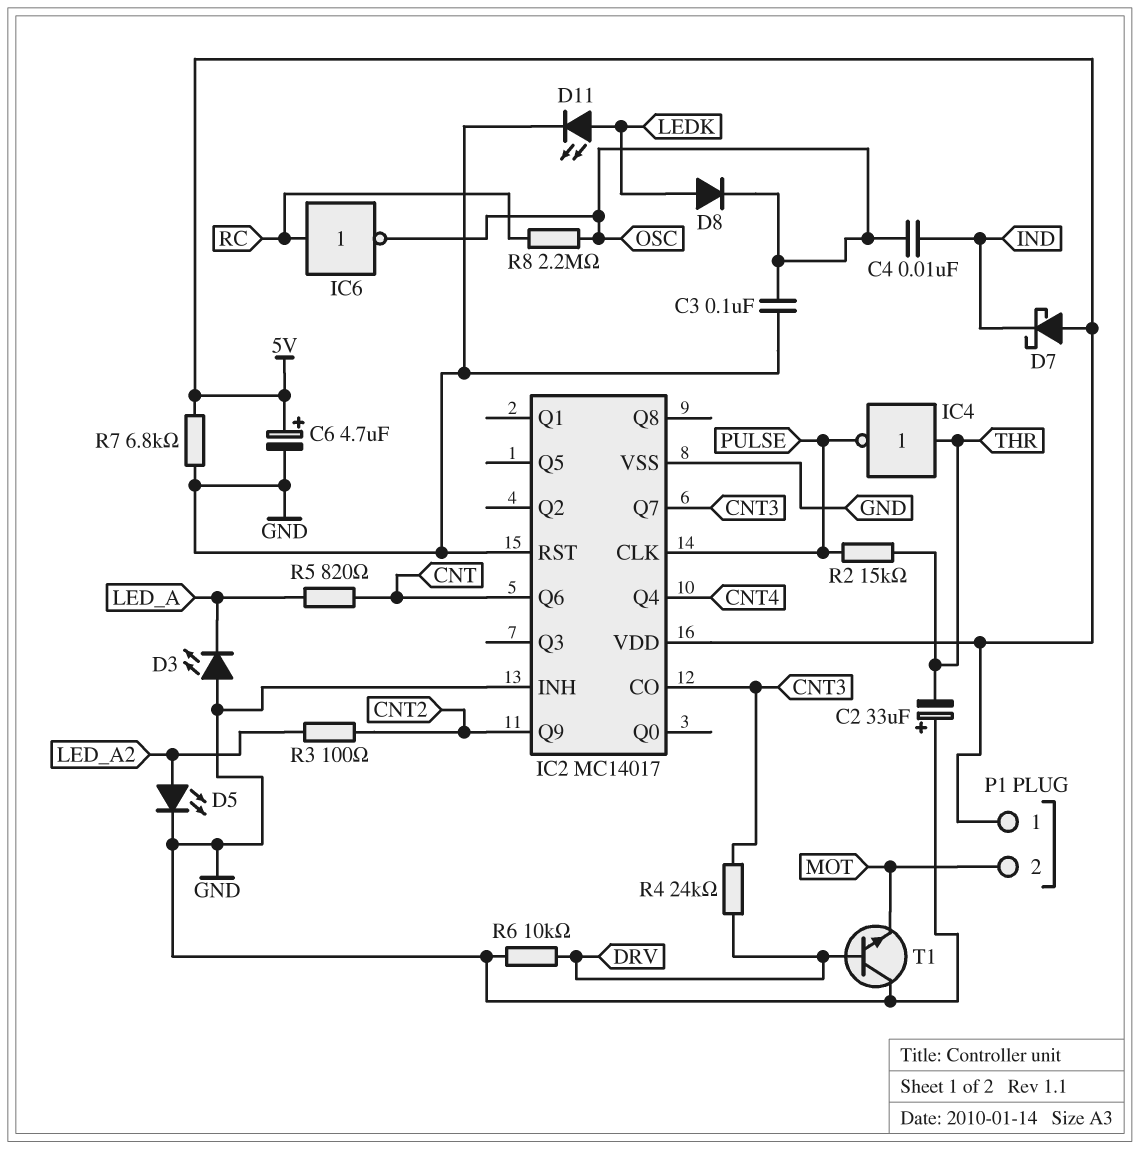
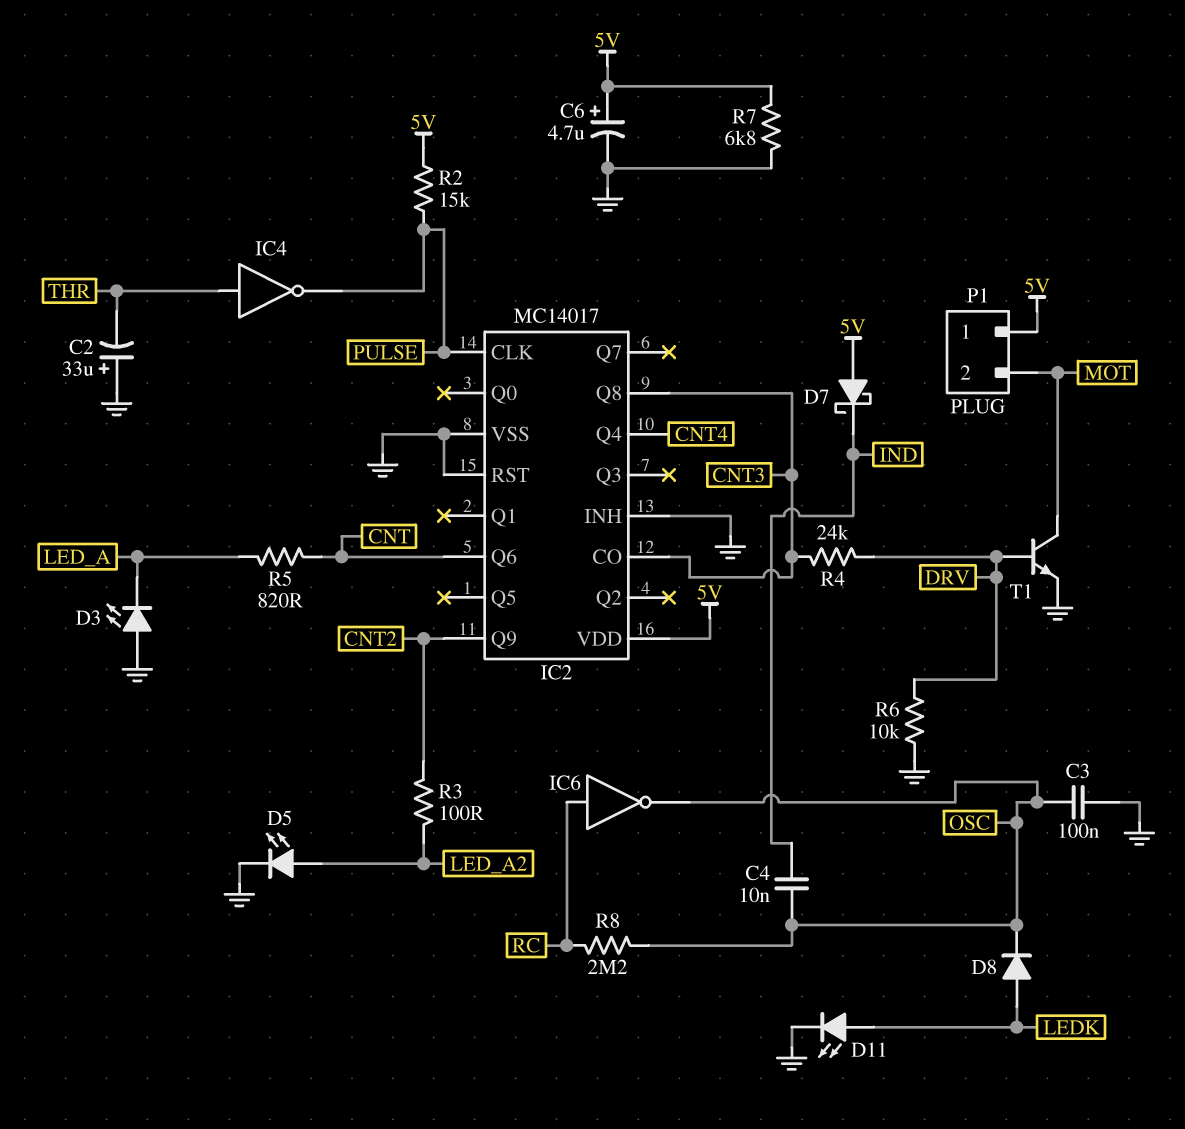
IC2 pin Q7: CNT3 -> none
IC2 pin Q8: none -> CNT3
R2: 15k (PULSE, THR) -> 15k (5V, PULSE)
T1: NPN (B DRV, C GND, E MOT) -> NPN (B DRV, C MOT, E GND)

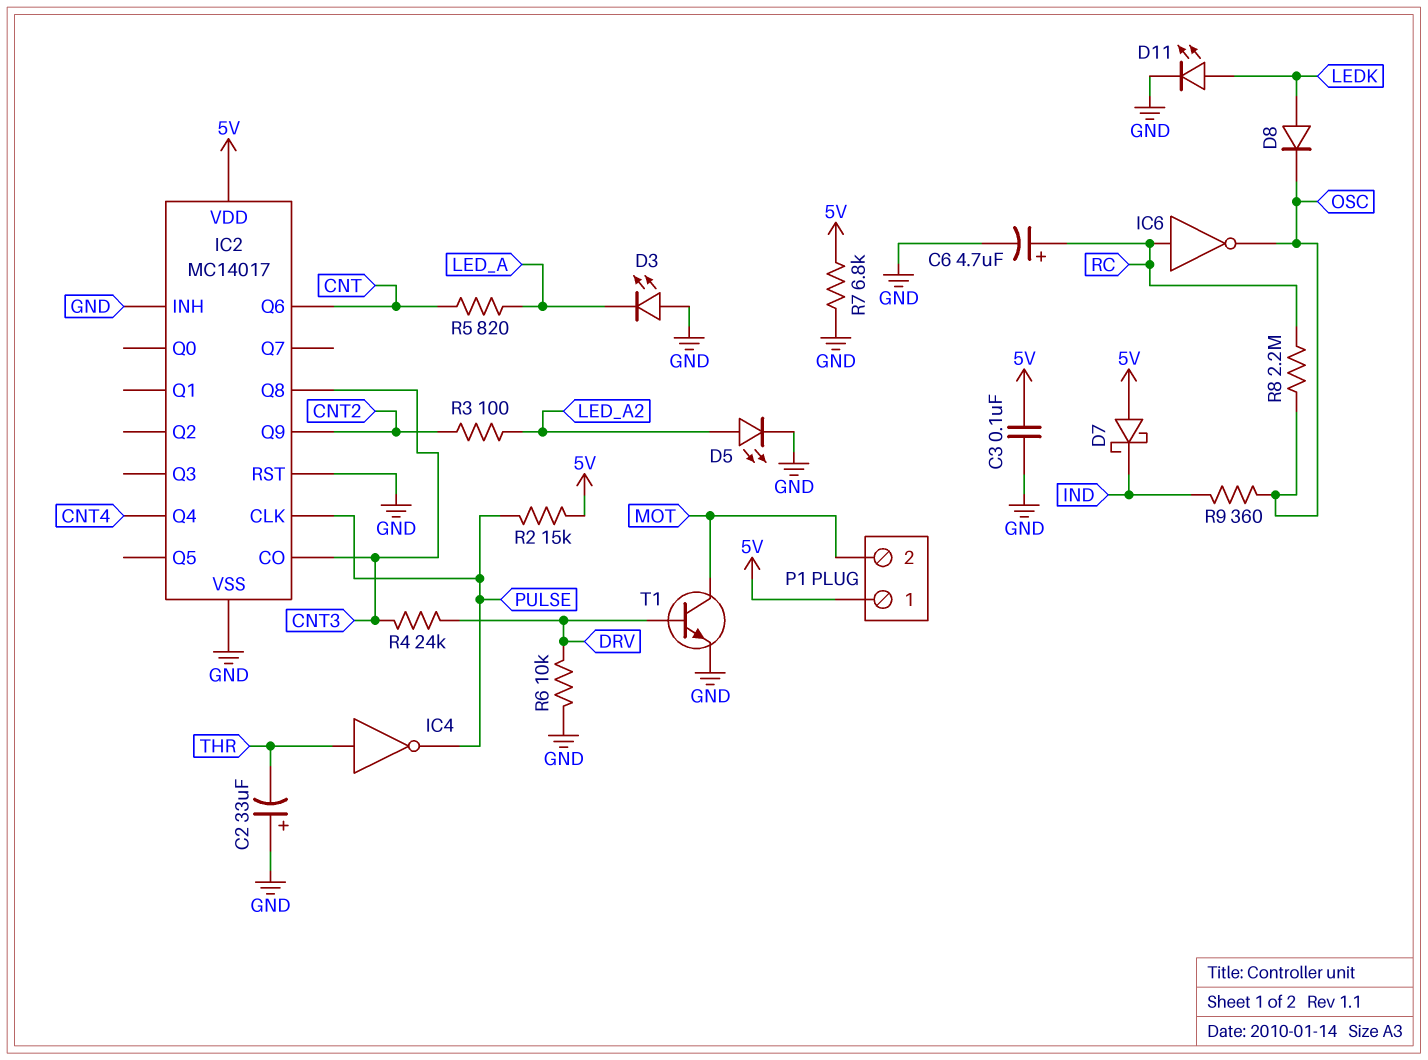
C3: 100nF (GND, OSC) -> 100nF (5V, GND)
C4: 10nF (IND, OSC) -> none
C6: 4.7uF (plus 5V, minus GND) -> 4.7uF (plus RC, minus GND)
R9: none -> 360 (IND, OSC)

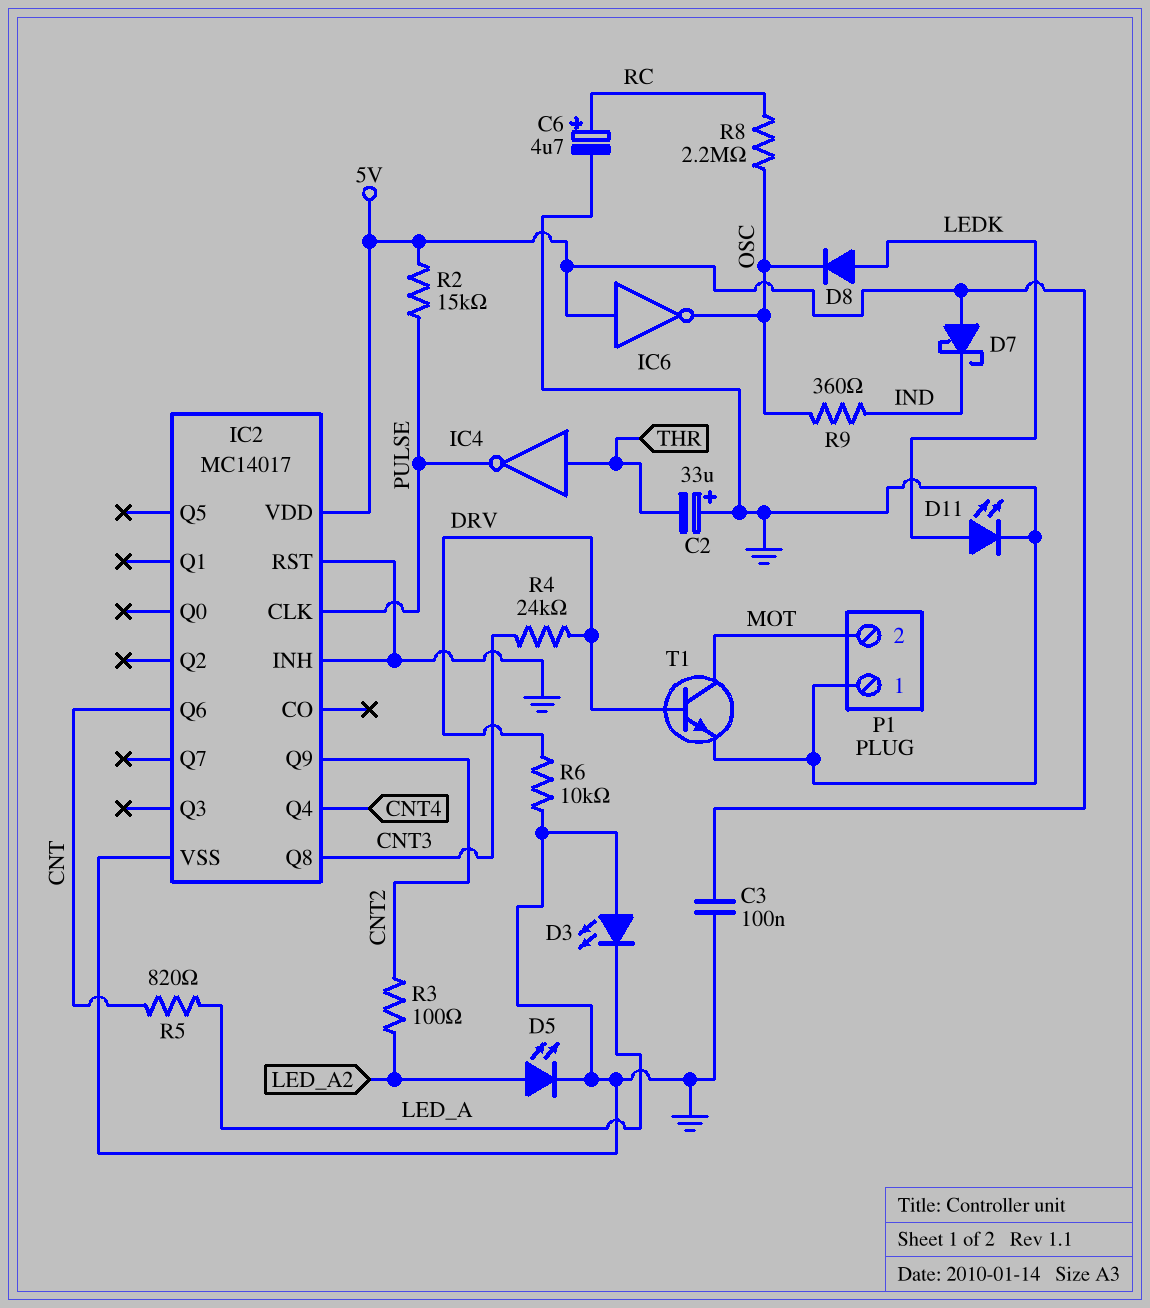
IC2 pin CO: CNT3 -> none
IC6: NOT (in RC, out OSC) -> NOT (in 5V, out OSC)
P1 pin 1: 5V -> GND
R7: 6.8k (5V, GND) -> none

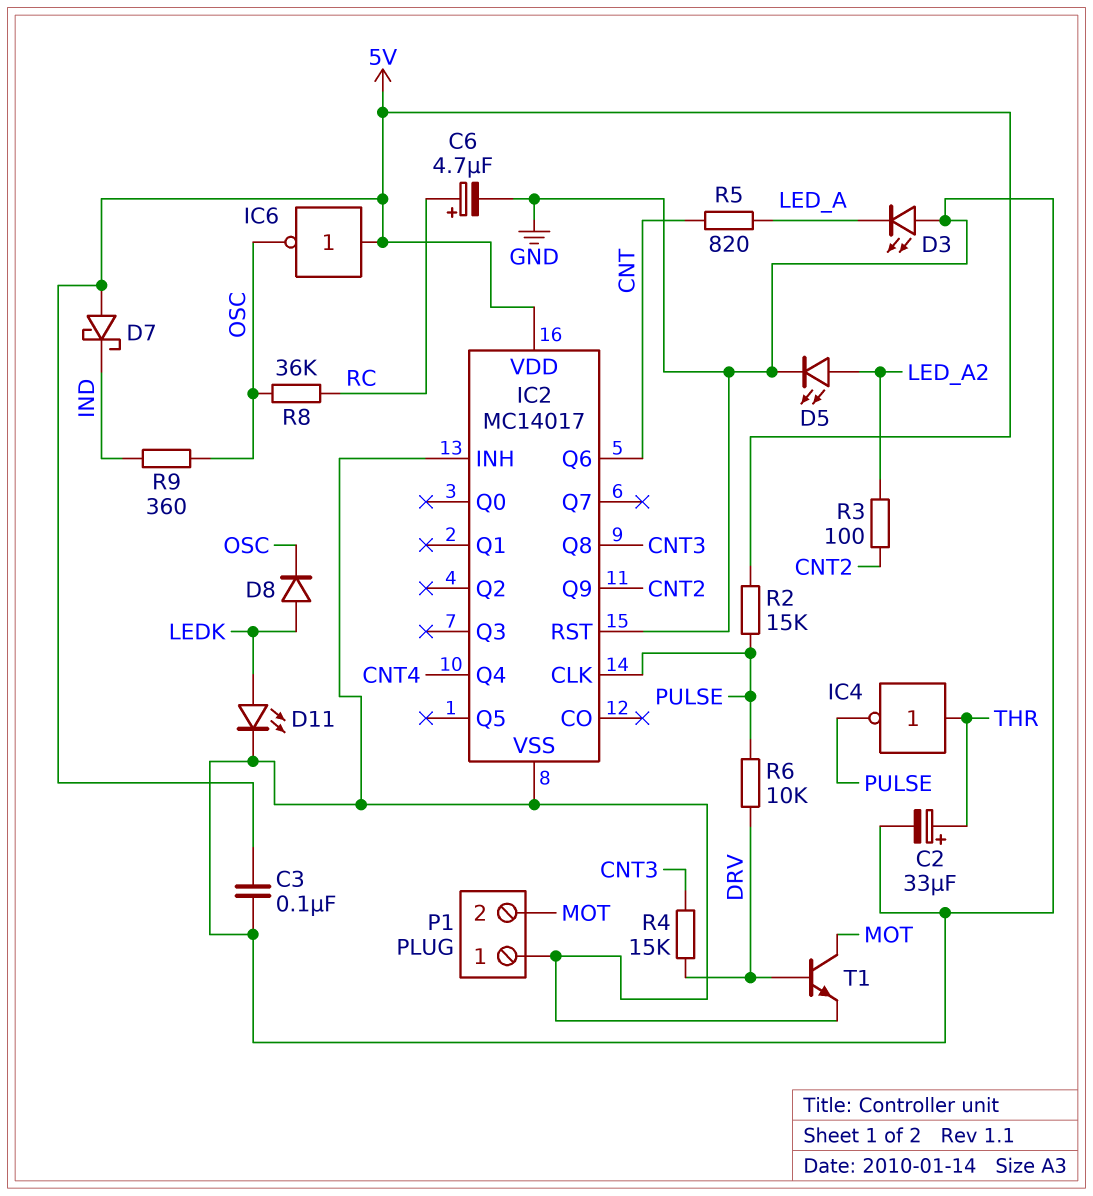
C2: 33uF (plus GND, minus THR) -> 33uF (plus THR, minus GND)
R4: 24k (CNT3, DRV) -> 15k (CNT3, DRV)
R6: 10k (DRV, GND) -> 10k (DRV, PULSE)
R8: 2.2M (OSC, RC) -> 36k (OSC, RC)

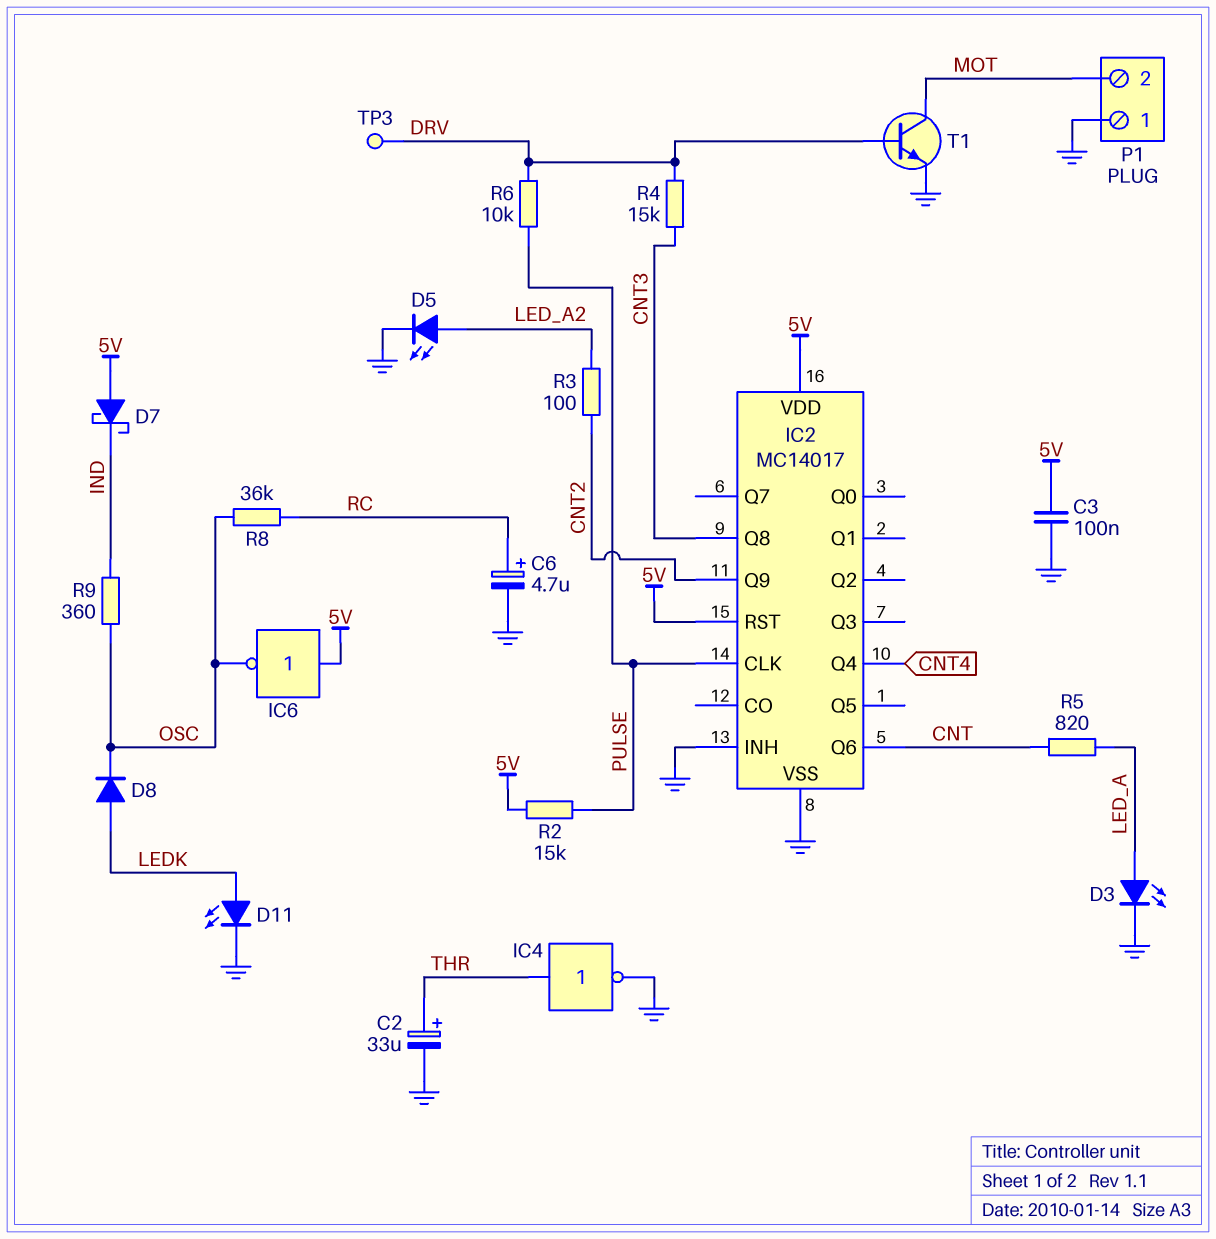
D3: LED (A GND, K LED_A) -> LED (A LED_A, K GND)
IC2 pin RST: GND -> 5V
IC4: NOT (in THR, out PULSE) -> NOT (in THR, out GND)
TP3: none -> test point (DRV)

